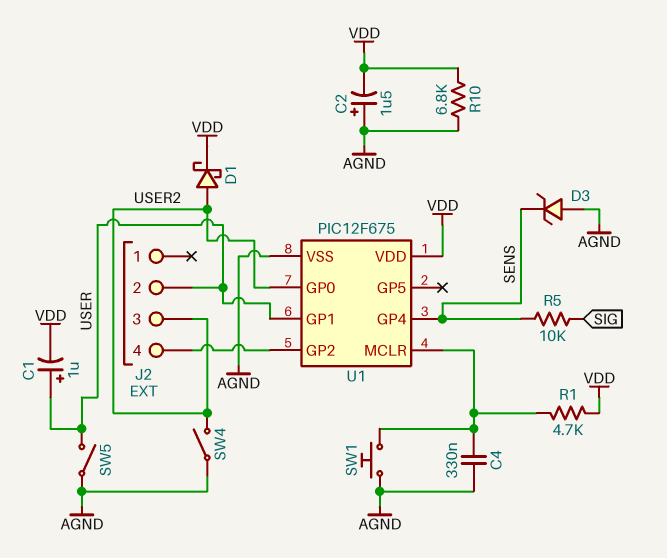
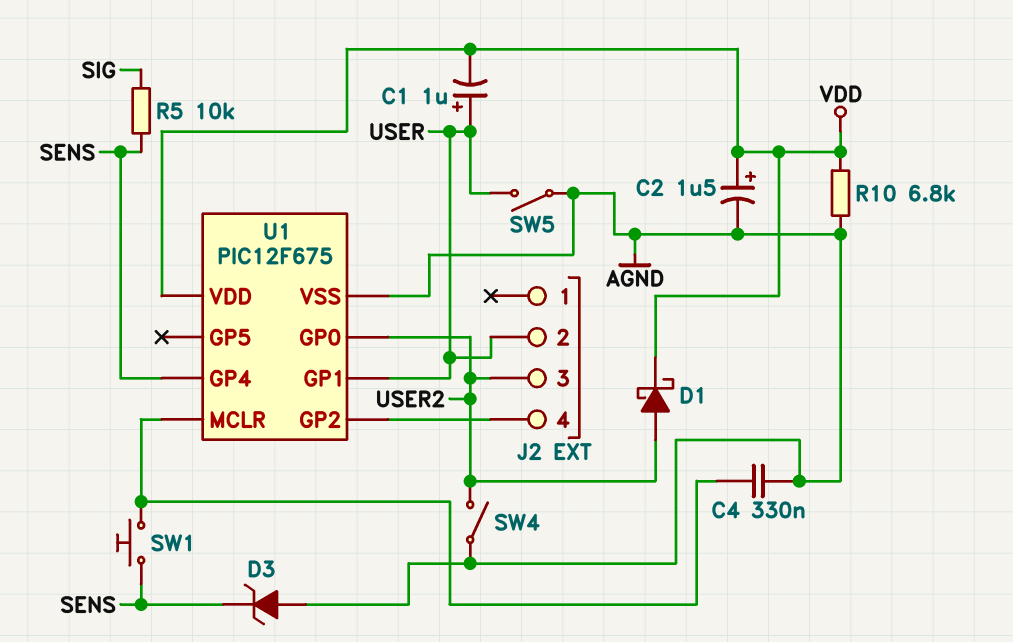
C2: 1.5uF (plus AGND, minus VDD) -> 1.5uF (plus VDD, minus AGND)
R1: 4.7k (U1/MCLR, VDD) -> none
SW1: button (AGND, U1/MCLR) -> button (SENS, U1/MCLR)

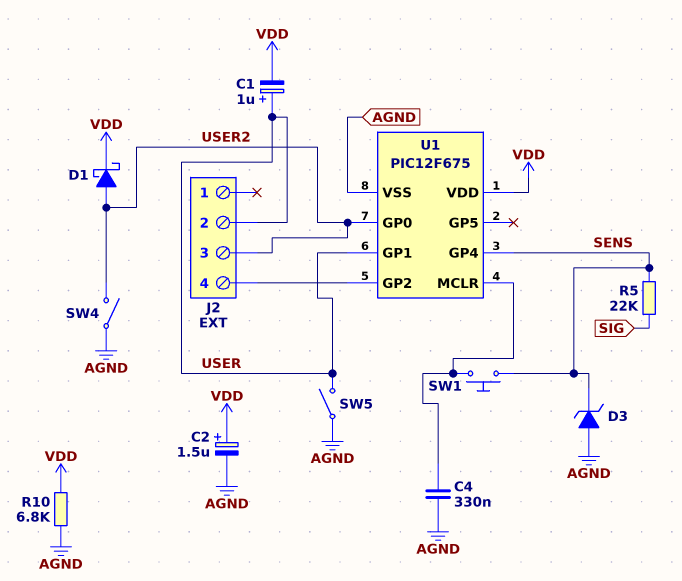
R5: 10k (SENS, SIG) -> 22k (SENS, SIG)

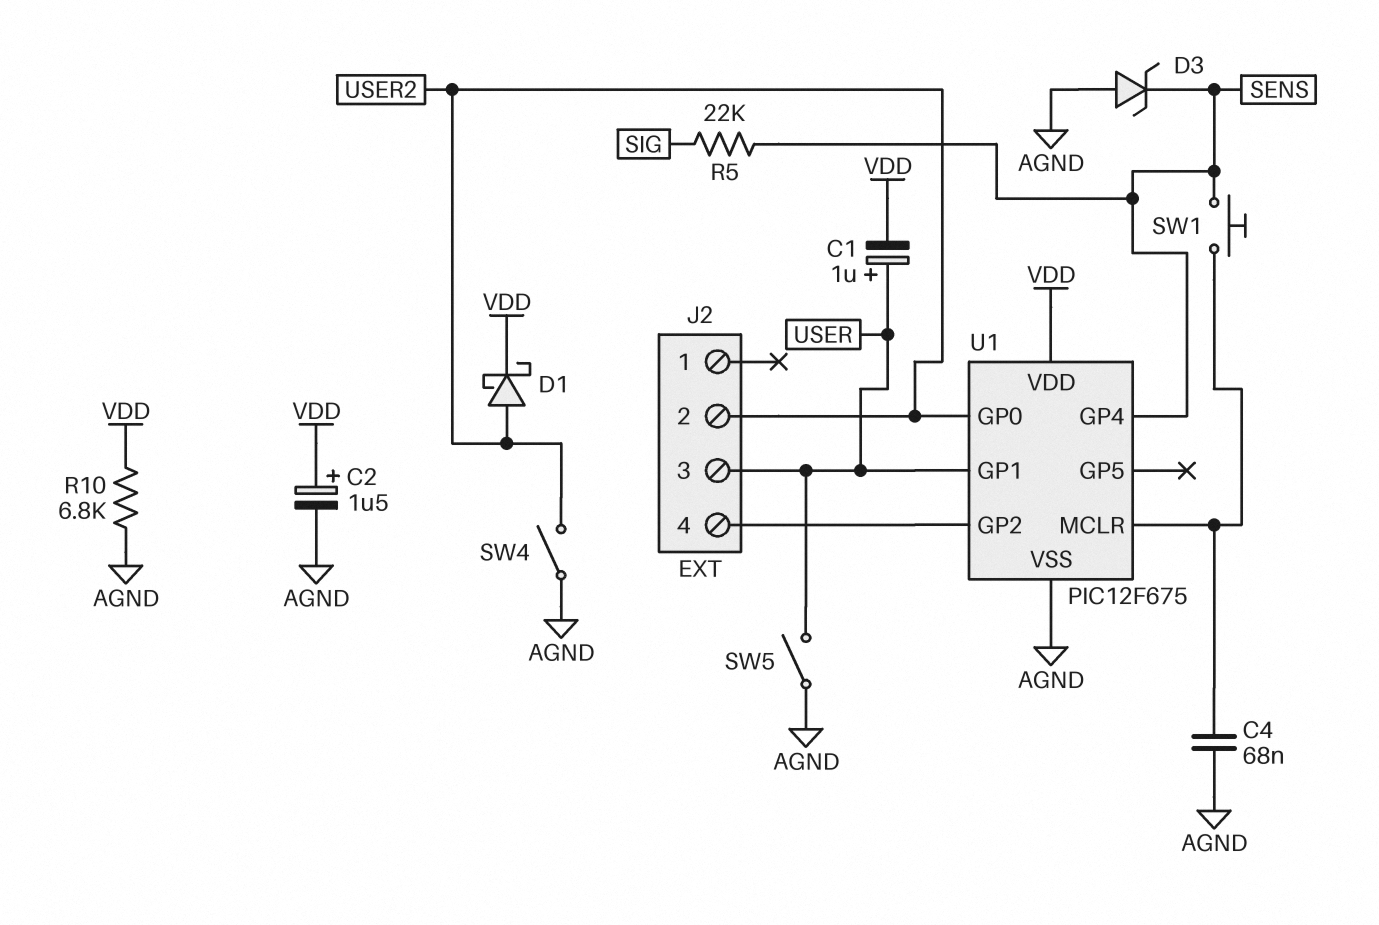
C4: 330nF (AGND, U1/MCLR) -> 68nF (AGND, U1/MCLR)
J2 pin 2: USER -> USER2
J2 pin 3: USER2 -> USER

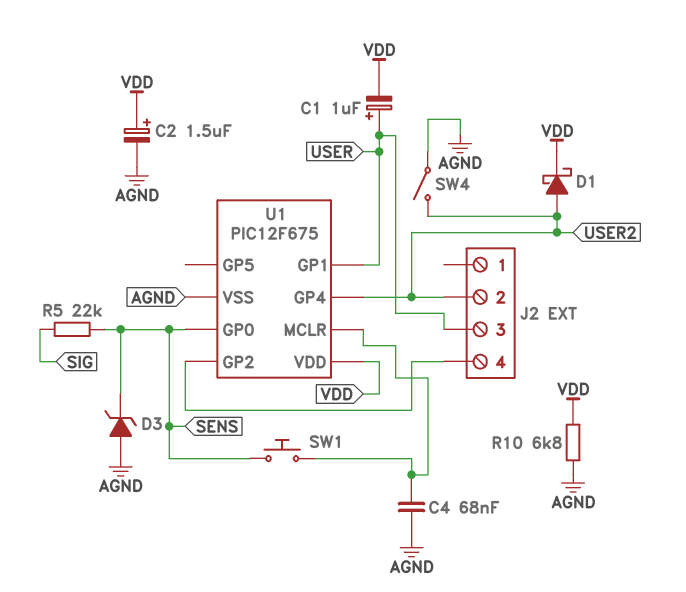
SW5: switch (AGND, USER) -> none
U1 pin GP0: USER2 -> SENS
U1 pin GP4: SENS -> USER2

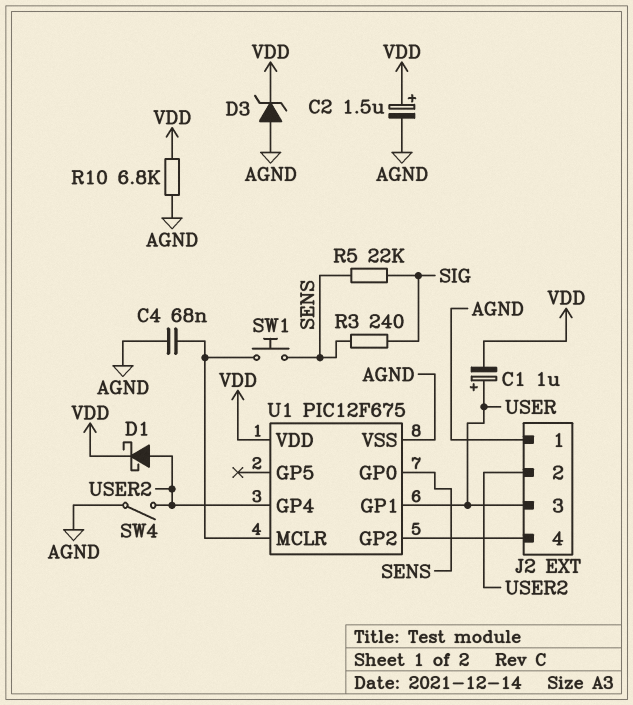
D3: zener (A AGND, K SENS) -> zener (A AGND, K VDD)
J2 pin 1: none -> AGND
R3: none -> 240 (SENS, SIG)

